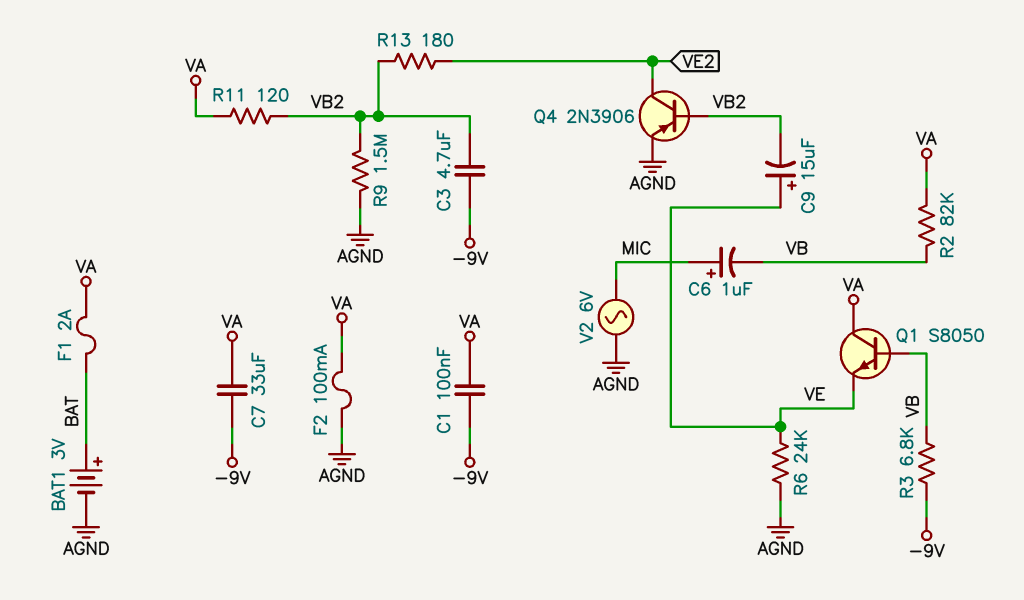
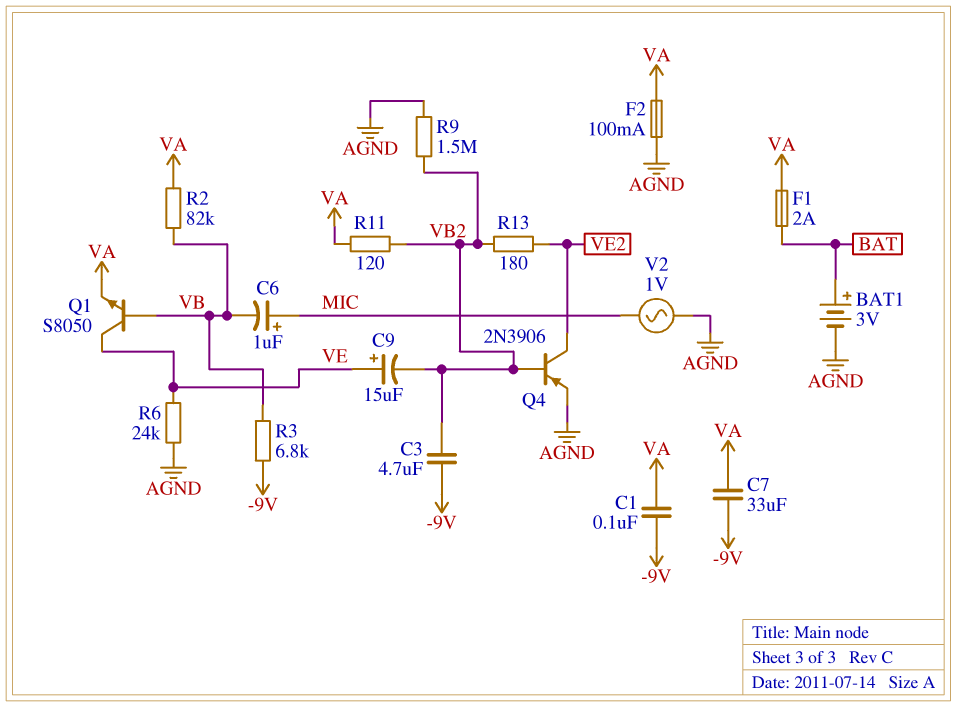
Q1: NPN S8050 (B VB, C VA, E VE) -> NPN S8050 (B VB, C VE, E VA)
V2: AC 6V (AGND, MIC) -> AC 1V (AGND, MIC)

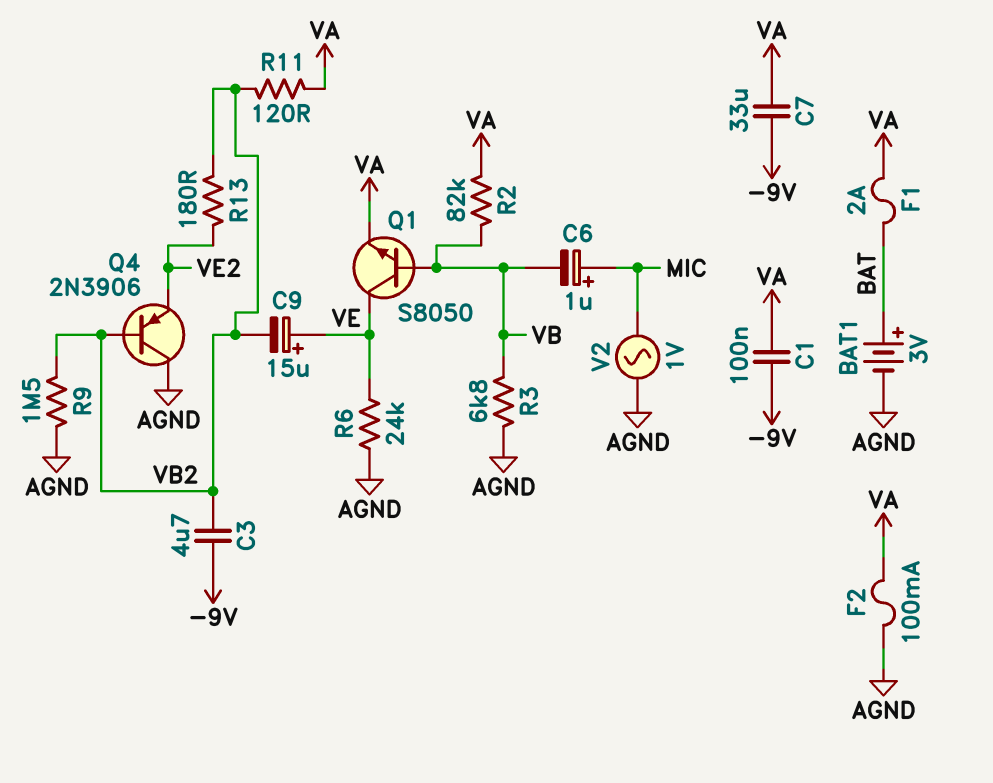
Q4: PNP 2N3906 (B VB2, C VE2, E AGND) -> PNP 2N3906 (B VB2, C AGND, E VE2)
R3: 6.8k (-9V, VB) -> 6.8k (AGND, VB)

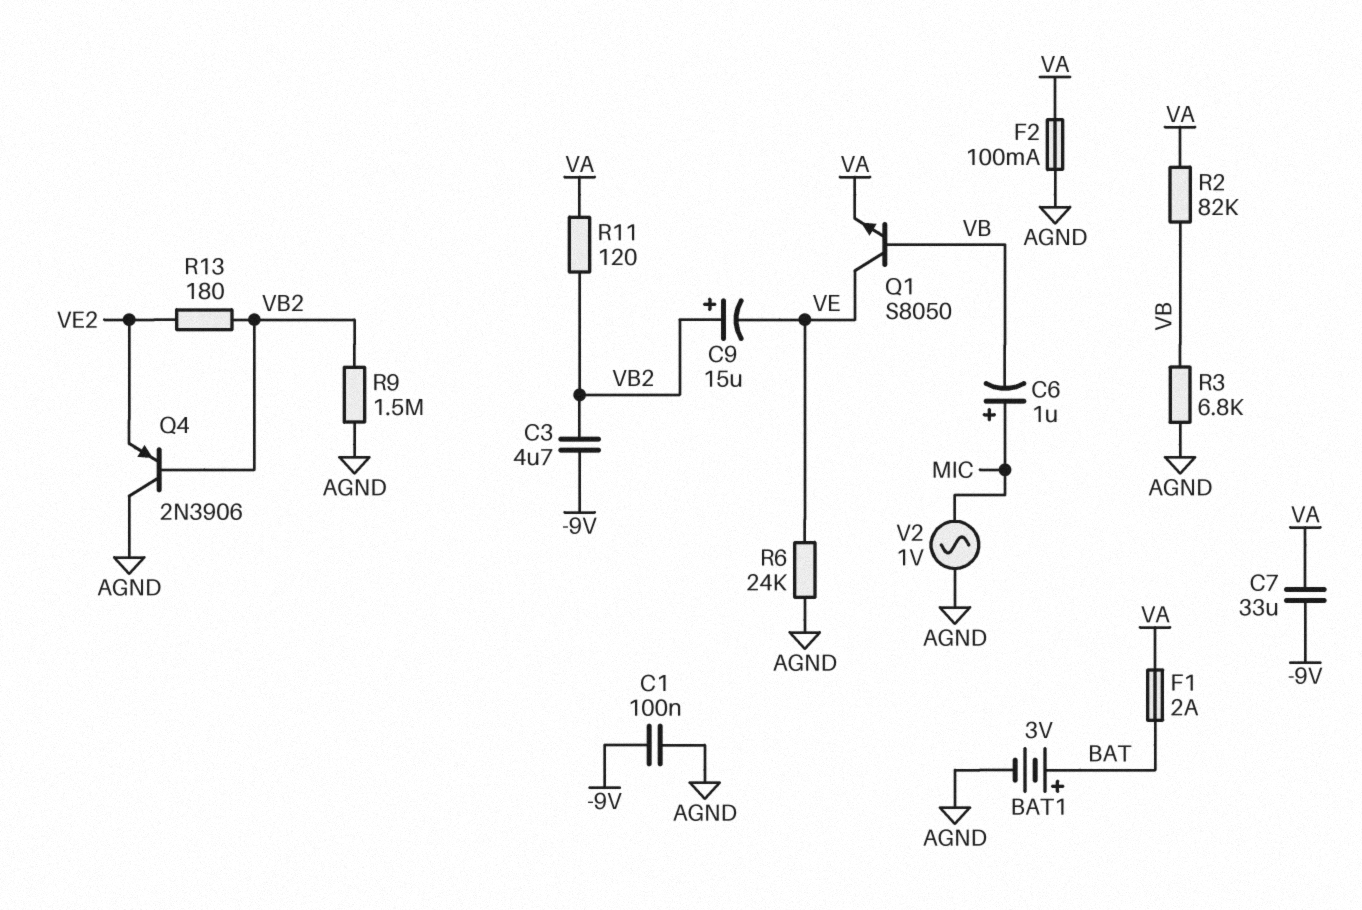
C1: 100nF (-9V, VA) -> 100nF (-9V, AGND)
C9: 15uF (plus VE, minus VB2) -> 15uF (plus VB2, minus VE)

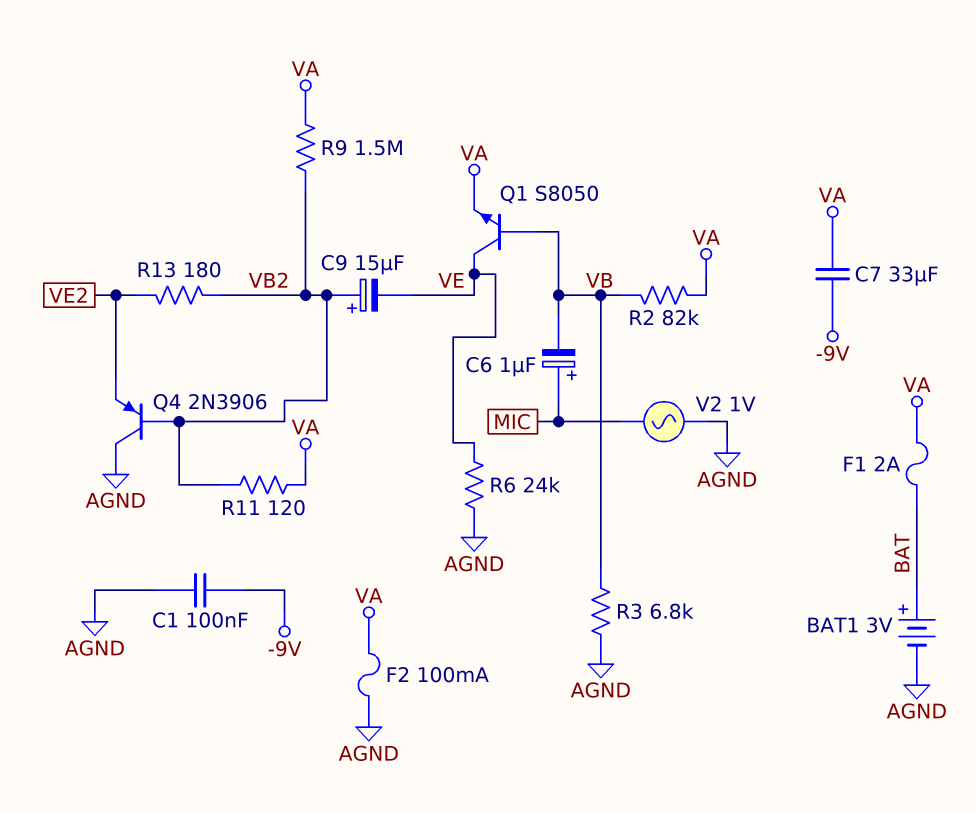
C3: 4.7uF (-9V, VB2) -> none
R9: 1.5M (AGND, VB2) -> 1.5M (VA, VB2)

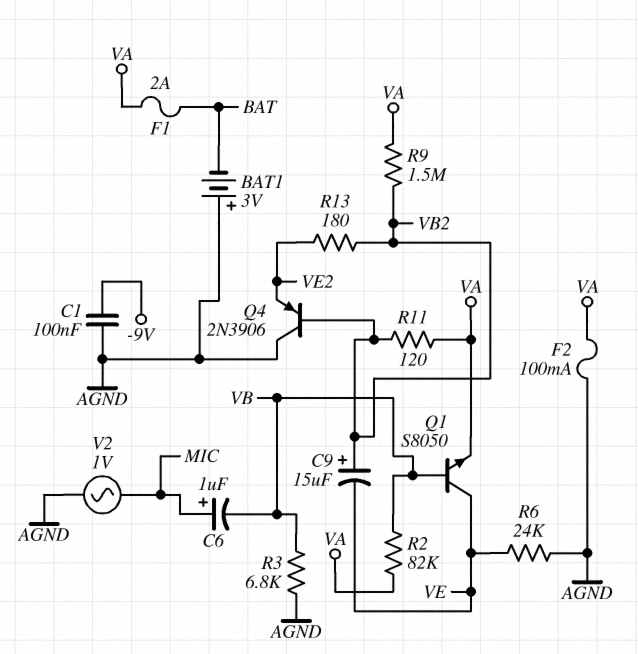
BAT1: 3V (plus BAT, minus AGND) -> 3V (plus AGND, minus BAT)
C7: 33uF (-9V, VA) -> none

